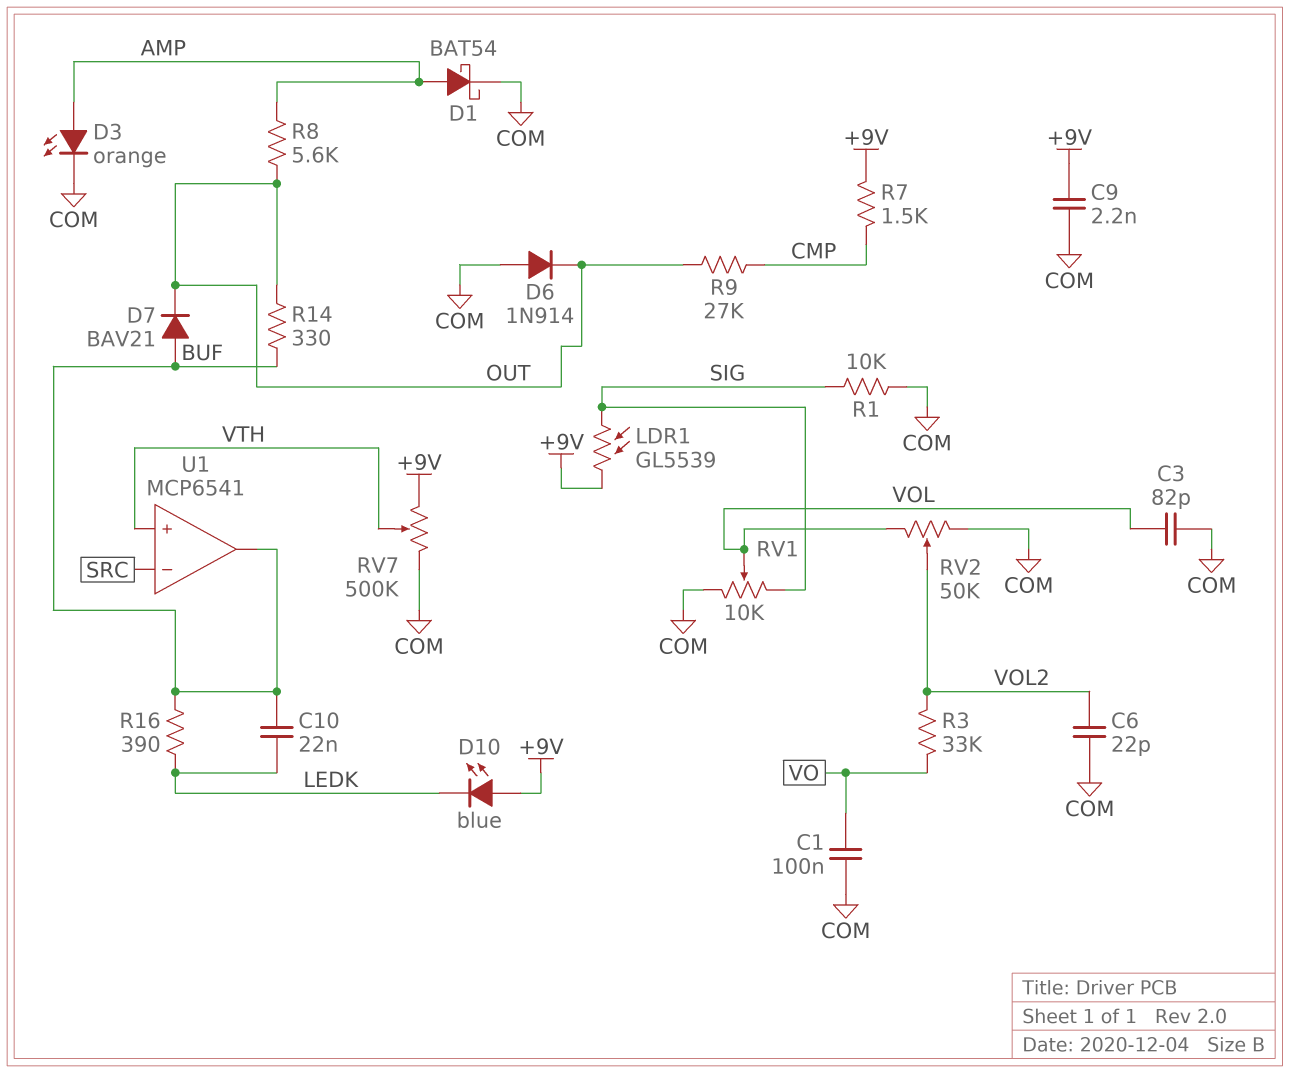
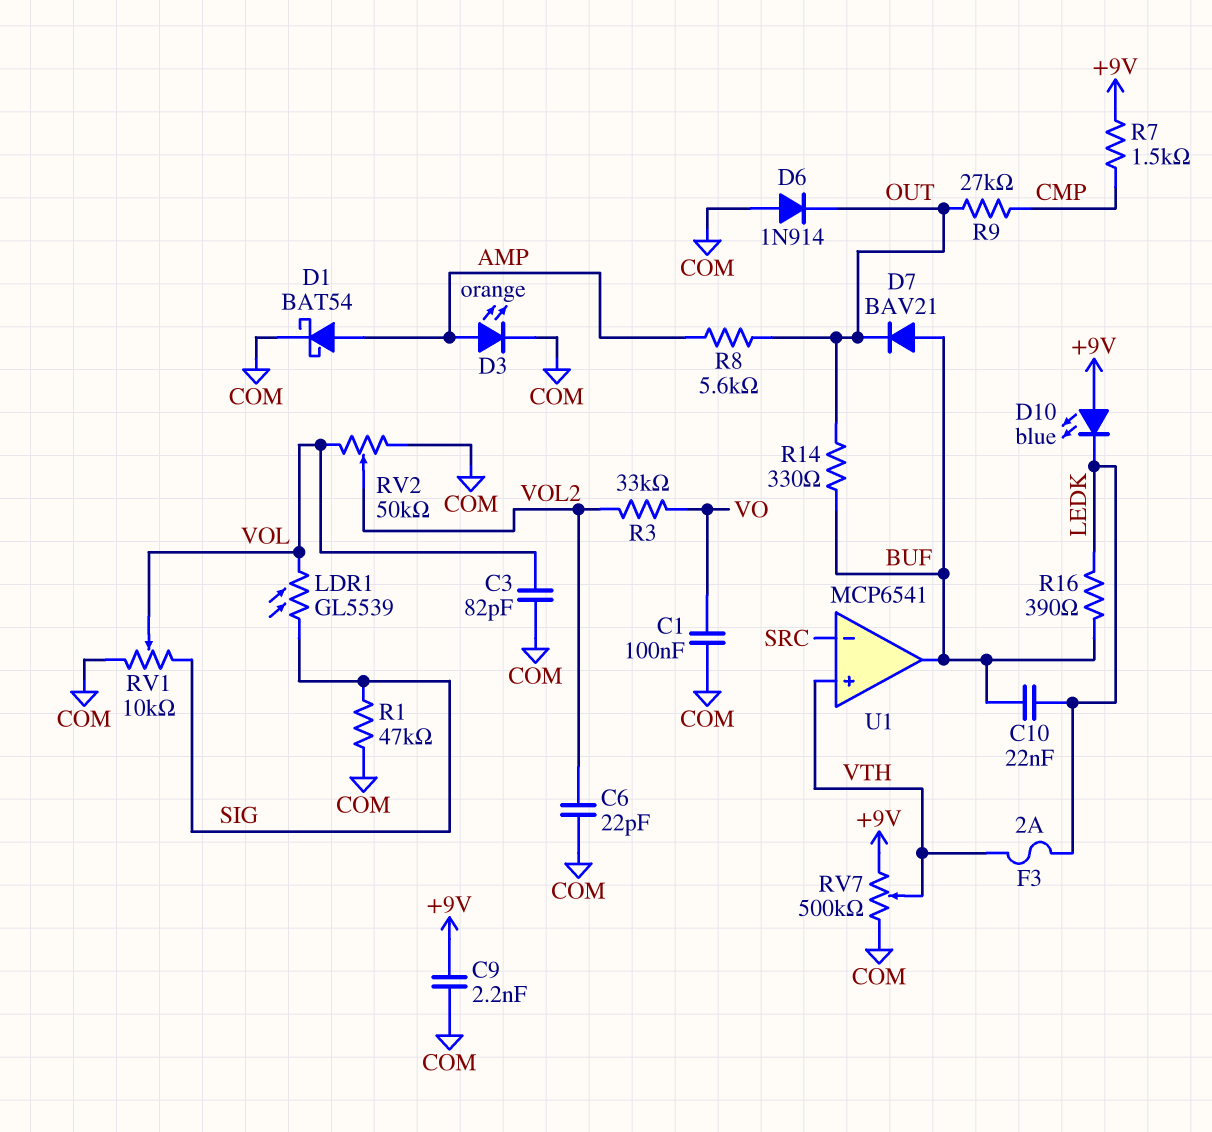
F3: none -> 2A (LEDK, VTH)
LDR1: GL5539 (+9V, SIG) -> GL5539 (SIG, VOL)
R1: 10k (COM, SIG) -> 47k (COM, SIG)

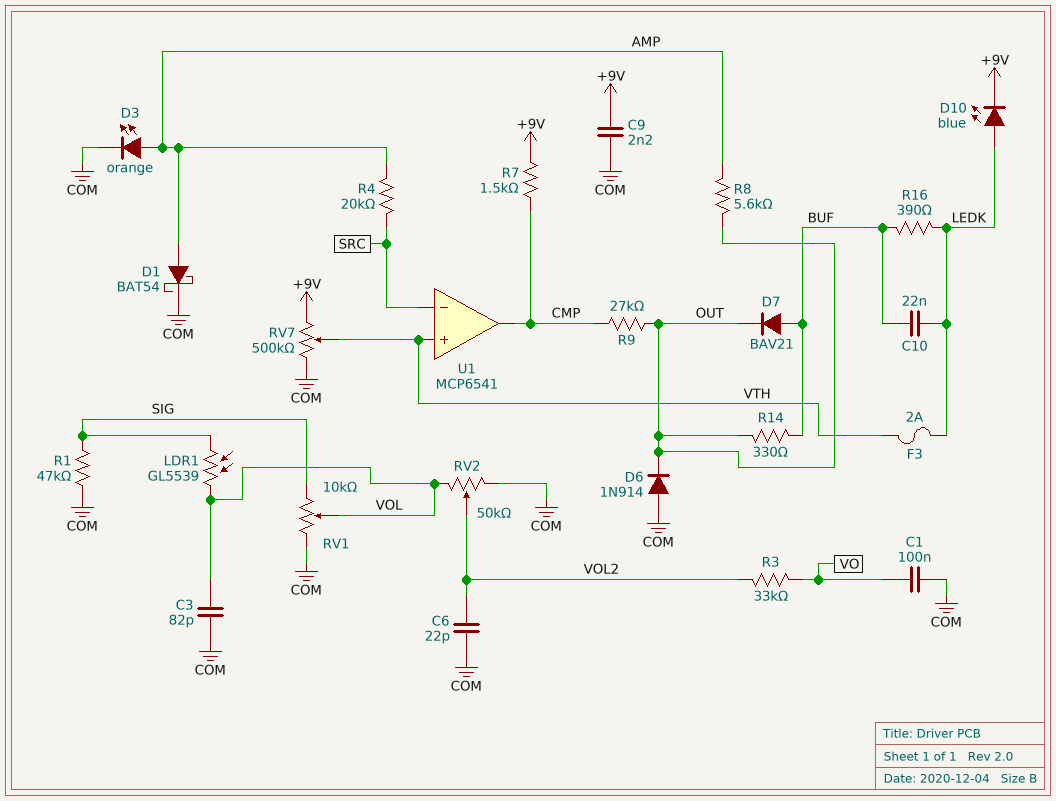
D10: LED blue (A +9V, K LEDK) -> LED blue (A LEDK, K +9V)
R4: none -> 20k (AMP, SRC)
U1 pin out: BUF -> CMP

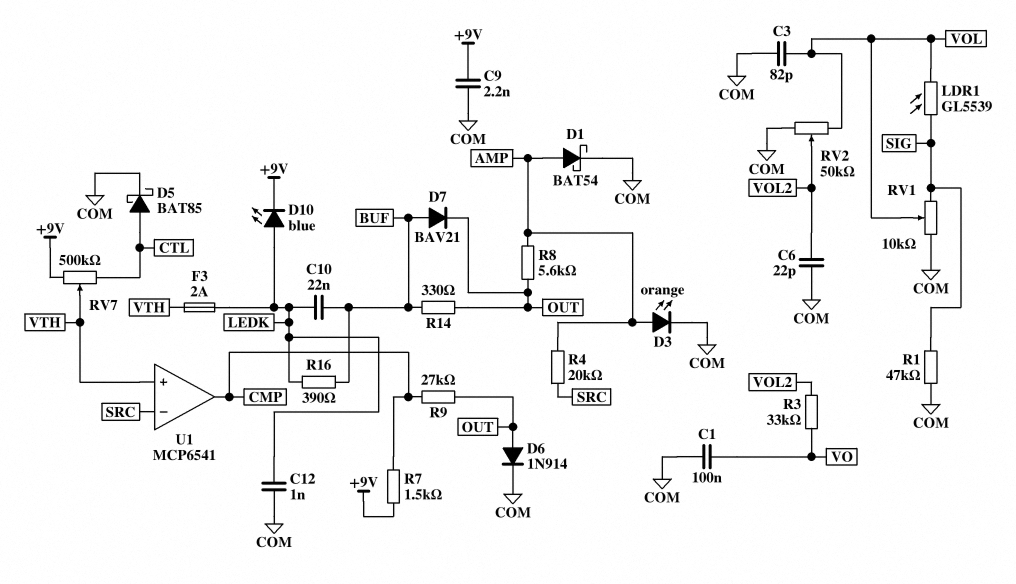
C12: none -> 1nF (COM, LEDK)
D5: none -> schottky BAT85 (A CTL, K COM)
D6: diode 1N914 (A COM, K OUT) -> diode 1N914 (A OUT, K COM)
RV7: 500k (+9V, COM, wiper VTH) -> 500k (+9V, CTL, wiper VTH)

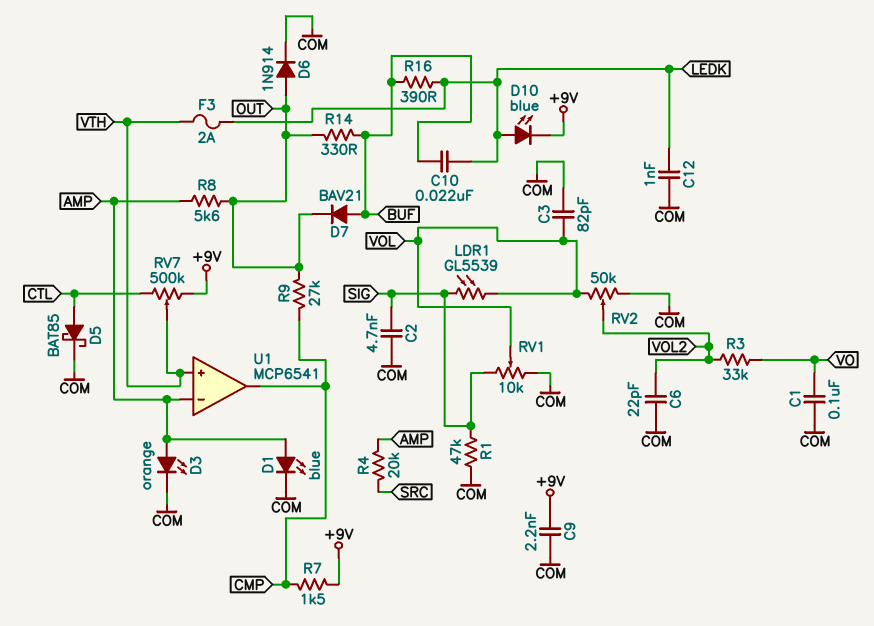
C2: none -> 4.7nF (COM, SIG)
D1: schottky BAT54 (A AMP, K COM) -> LED blue (A AMP, K COM)
U1 pin in-: SRC -> AMP

